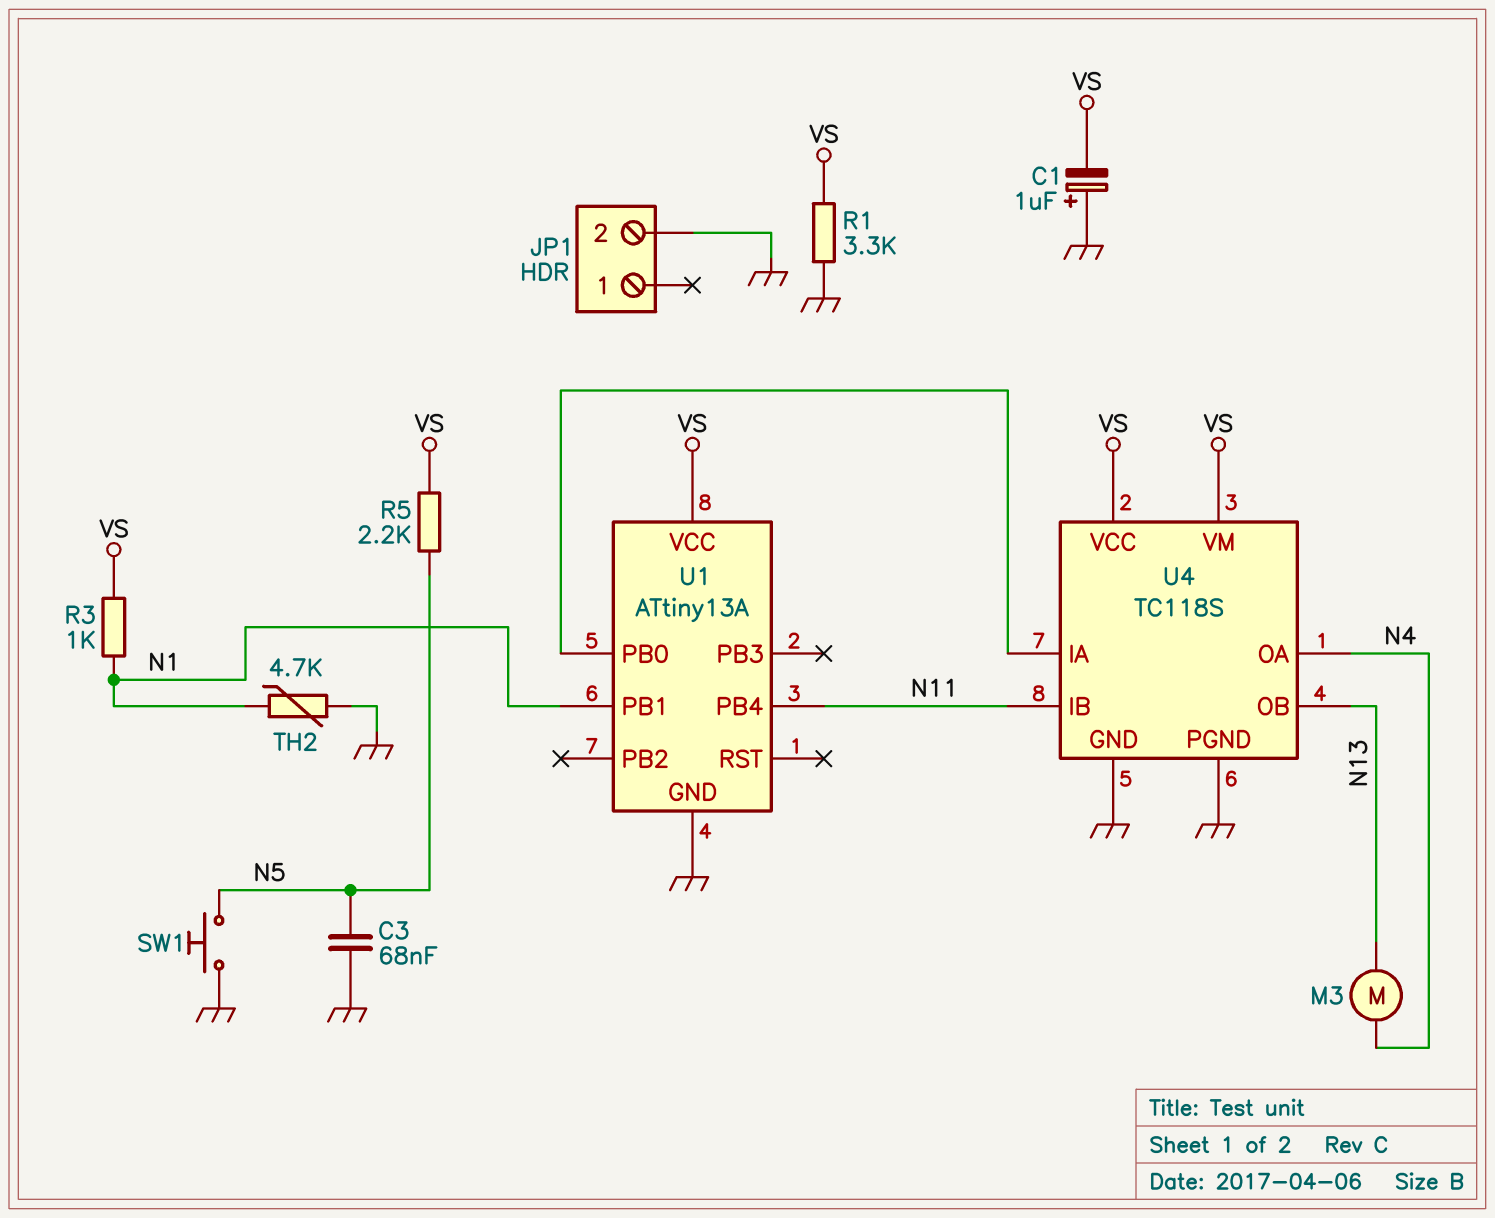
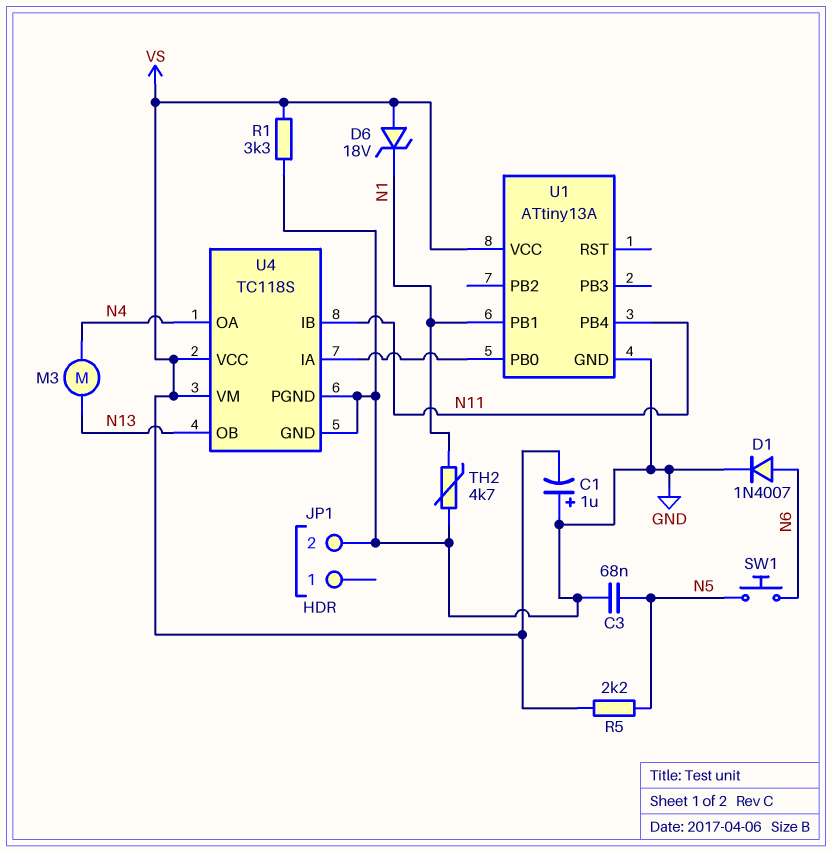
D1: none -> diode 1N4007 (A N6, K GND)
D6: none -> zener 18V (A VS, K N1)
R3: 1k (N1, VS) -> none
SW1: button (GND, N5) -> button (N5, N6)

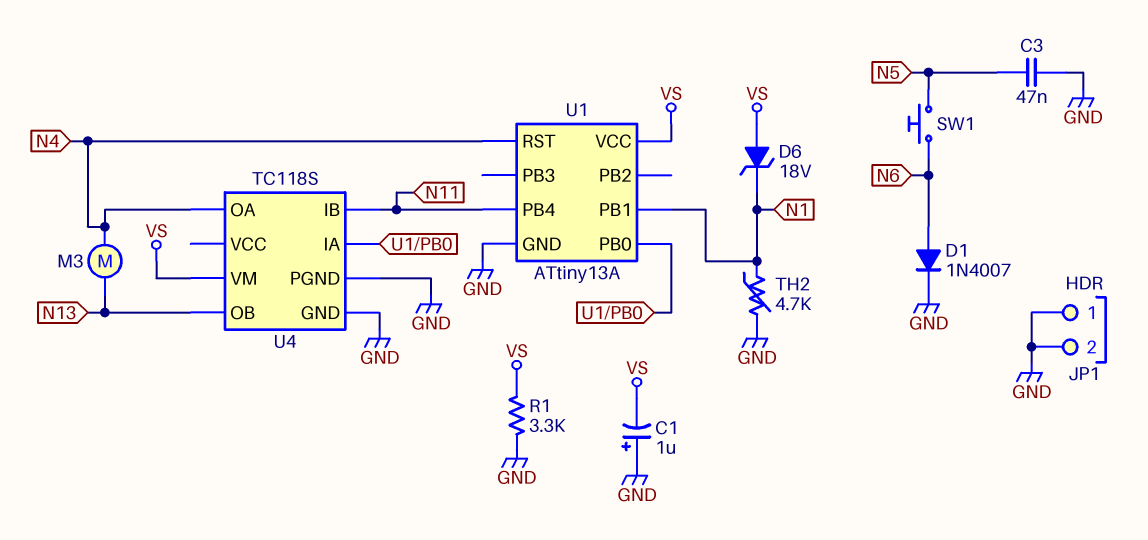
C3: 68nF (GND, N5) -> 47nF (GND, N5)
JP1 pin 1: none -> GND
R5: 2.2k (N5, VS) -> none
U1 pin RST: none -> N4
U4 pin VCC: VS -> none

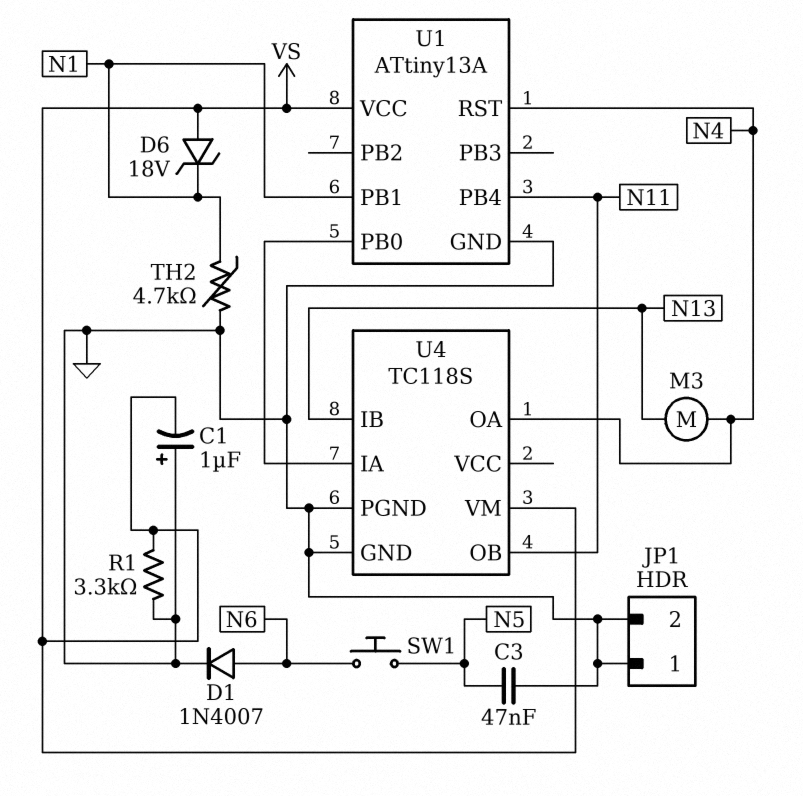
U4 pin IB: N11 -> N13
U4 pin OB: N13 -> N11

